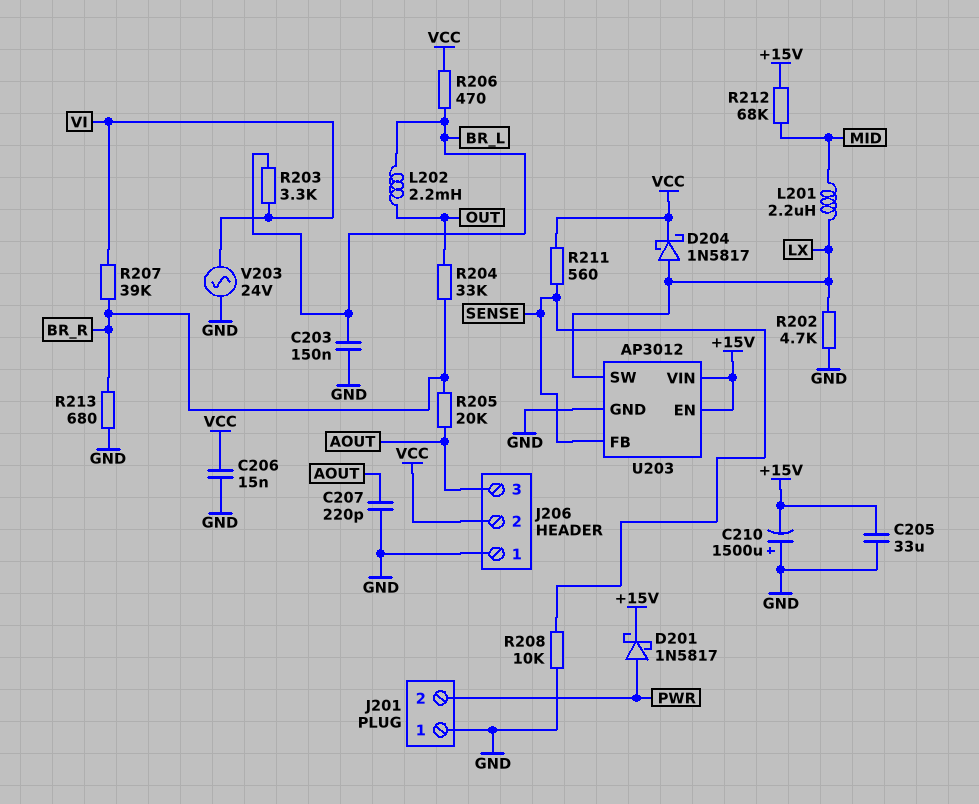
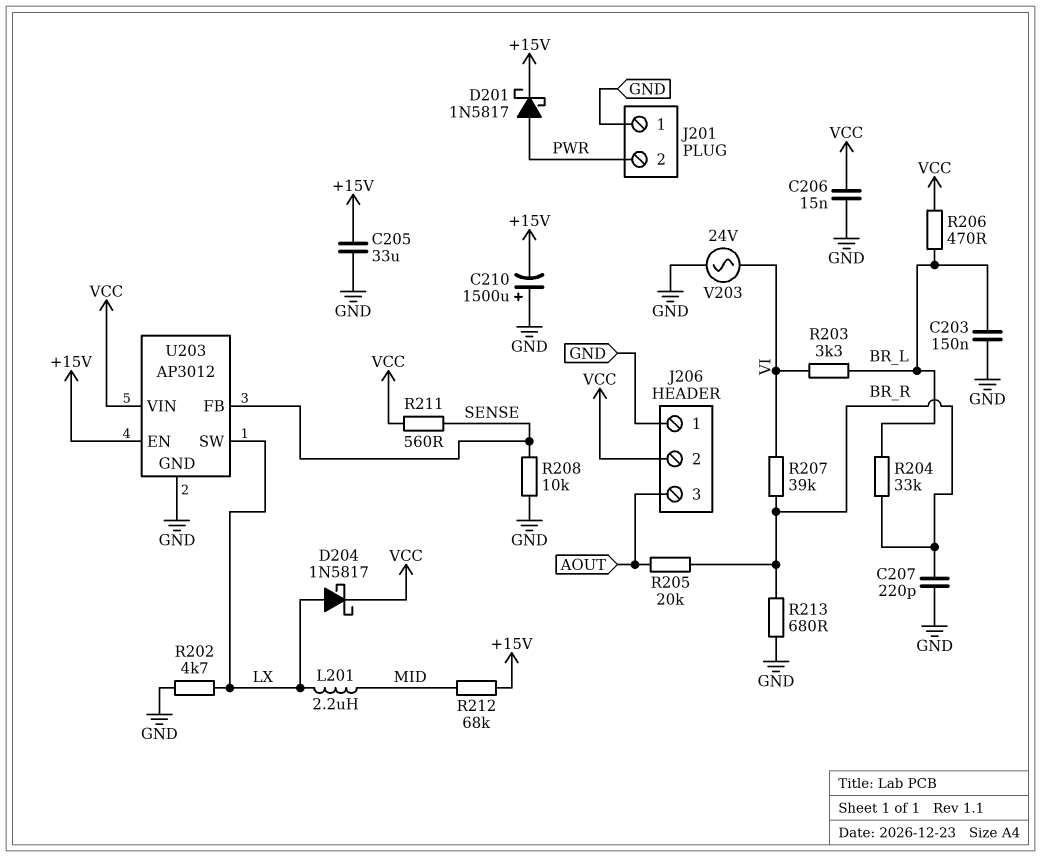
C207: 220pF (AOUT, GND) -> 220pF (BR_R, GND)
L202: 2.2mH (BR_L, OUT) -> none
R204: 33k (BR_R, OUT) -> 33k (BR_L, BR_R)
U203 pin VIN: +15V -> VCC

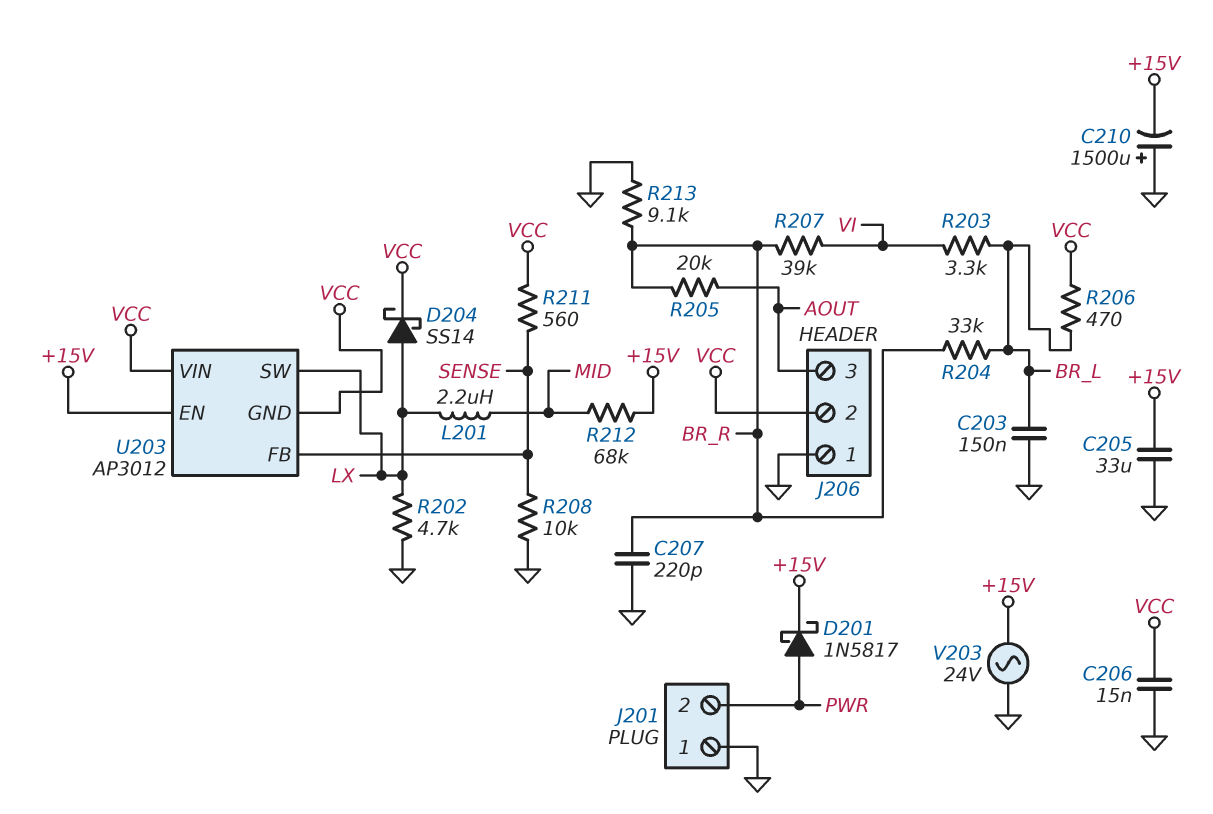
D204: schottky 1N5817 (A LX, K VCC) -> schottky SS14 (A LX, K VCC)
R213: 680 (BR_R, GND) -> 9.1k (BR_R, GND)
U203 pin GND: GND -> VCC
V203: AC 24V (GND, VI) -> AC 24V (+15V, GND)

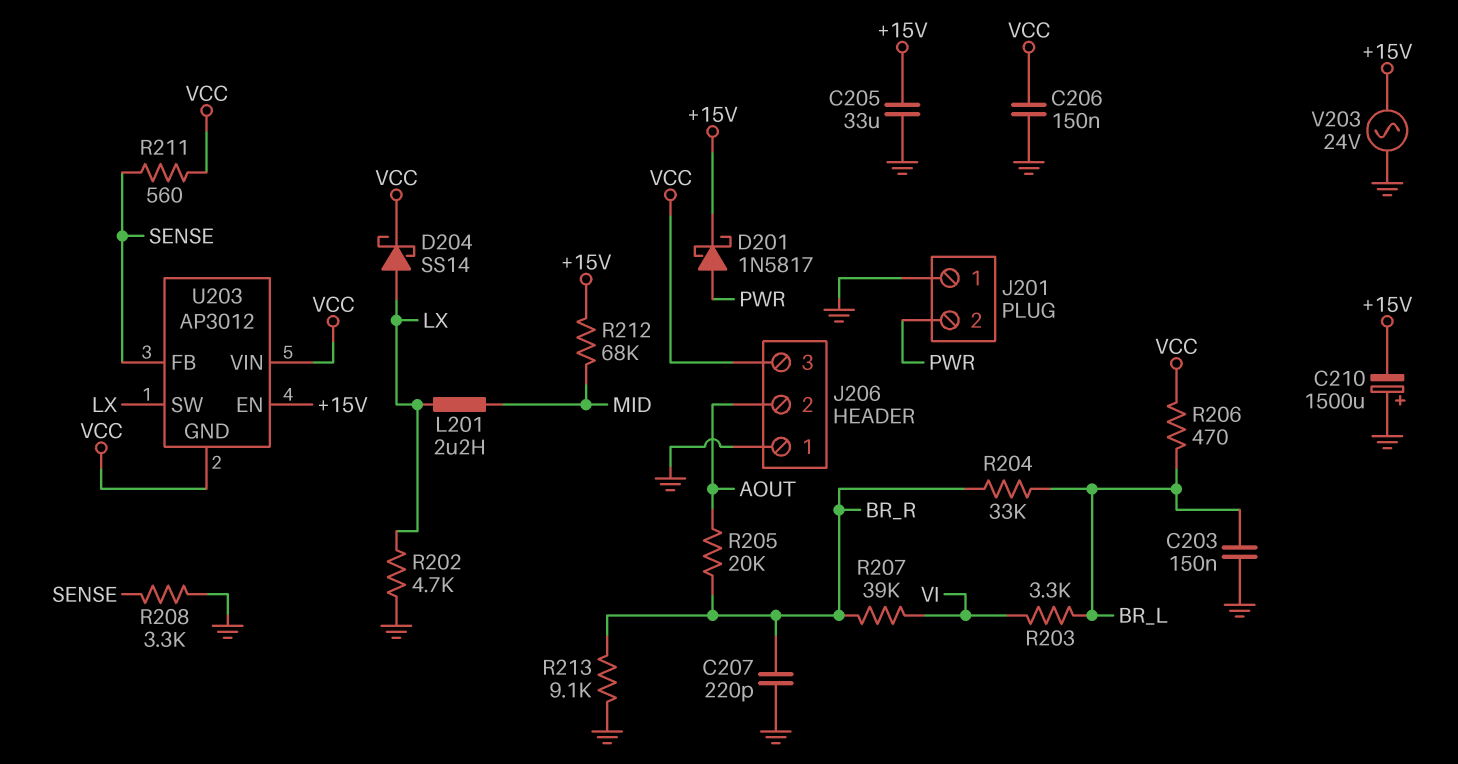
C206: 15nF (GND, VCC) -> 150nF (GND, VCC)
J206 pin 2: VCC -> AOUT
J206 pin 3: AOUT -> VCC
R208: 10k (GND, SENSE) -> 3.3k (GND, SENSE)

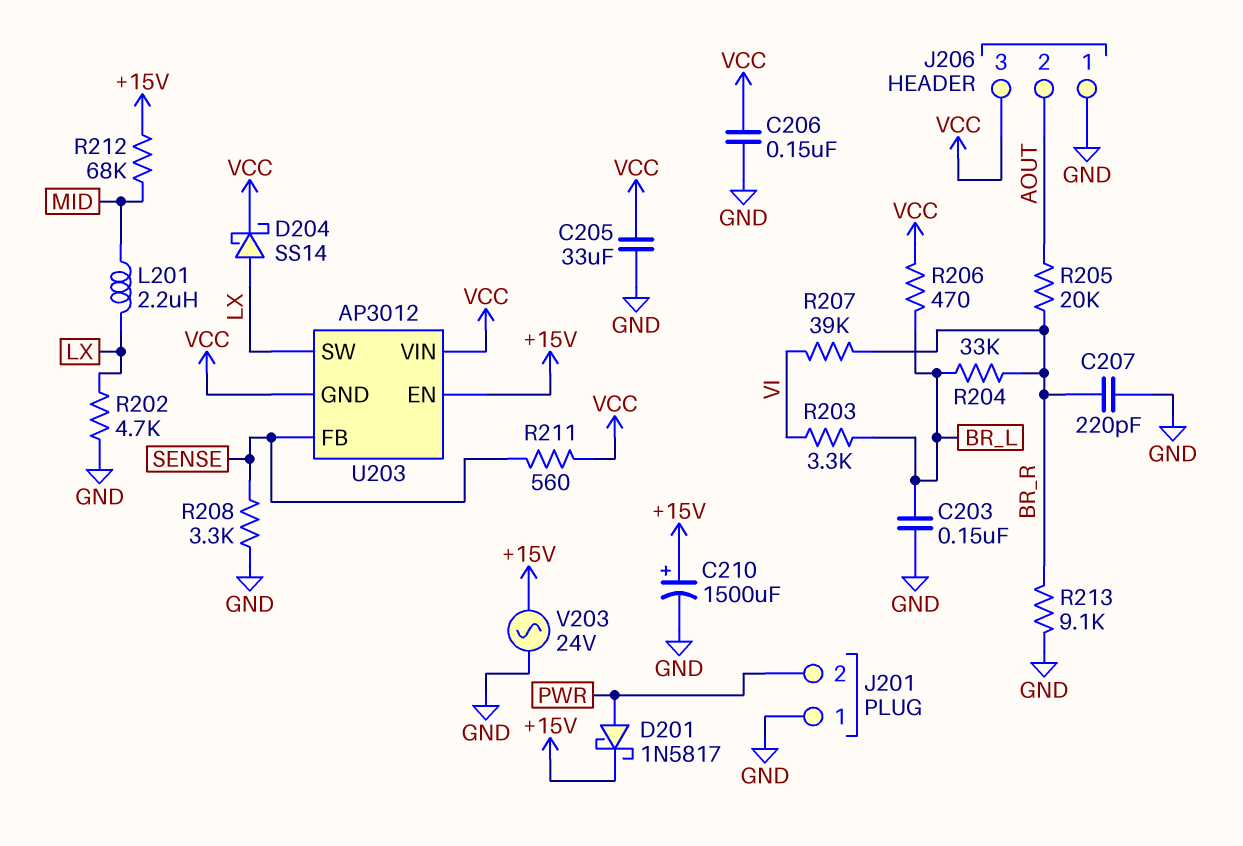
C205: 33uF (+15V, GND) -> 33uF (GND, VCC)
C210: 1500uF (plus GND, minus +15V) -> 1500uF (plus +15V, minus GND)

